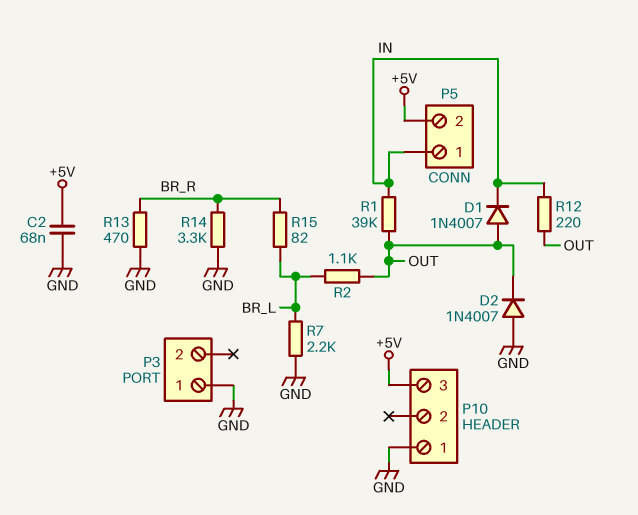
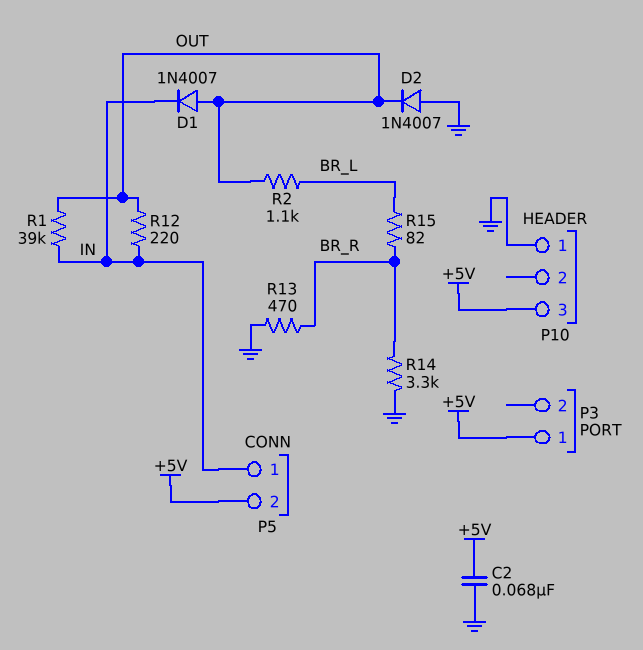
P3 pin 1: GND -> +5V
R7: 2.2k (BR_L, GND) -> none

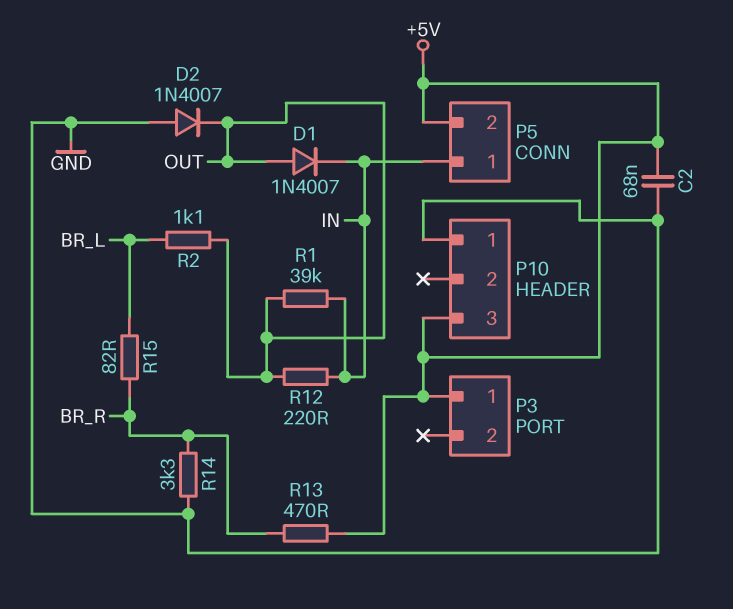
R13: 470 (BR_R, GND) -> 470 (+5V, BR_R)

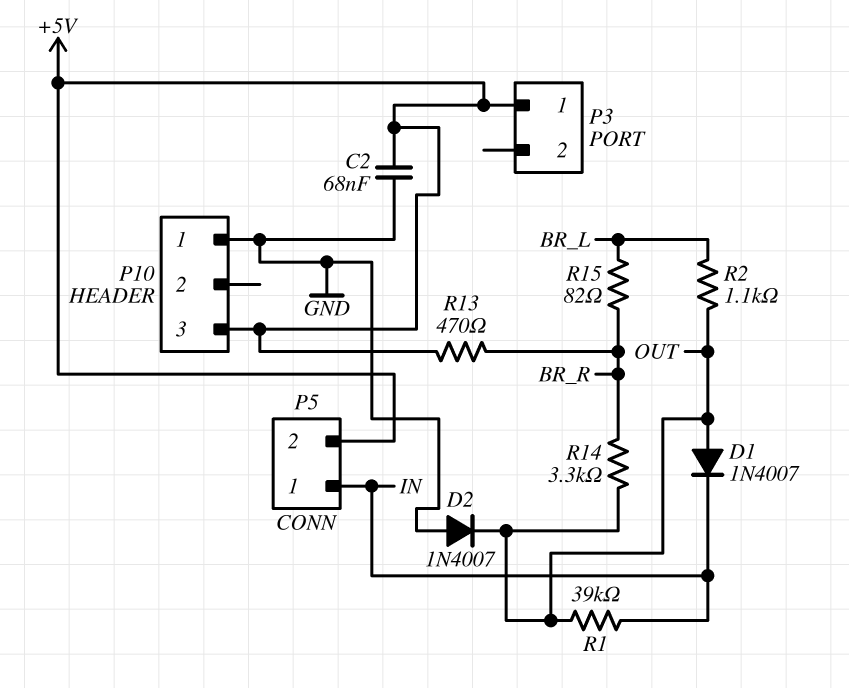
R12: 220 (IN, OUT) -> none
R14: 3.3k (BR_R, GND) -> 3.3k (BR_R, OUT)

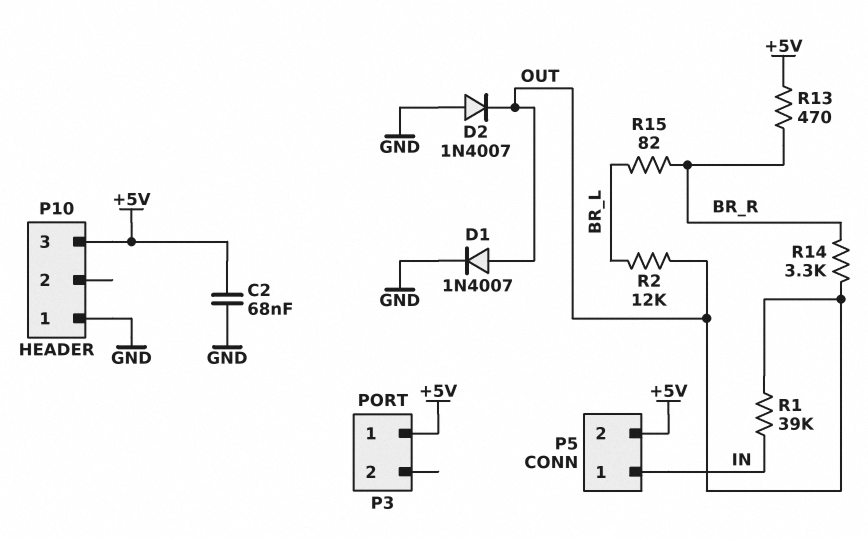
D1: diode 1N4007 (A OUT, K IN) -> diode 1N4007 (A OUT, K GND)
R2: 1.1k (BR_L, OUT) -> 12k (BR_L, OUT)

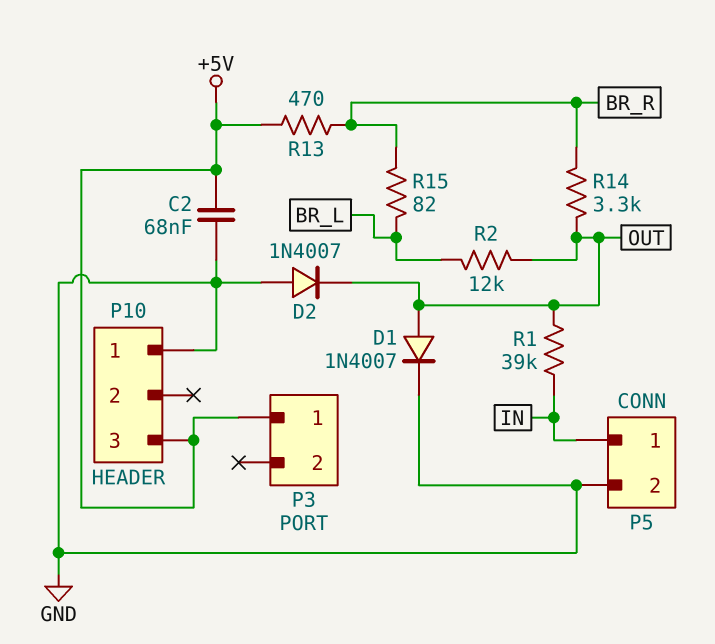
P5 pin 2: +5V -> GND

